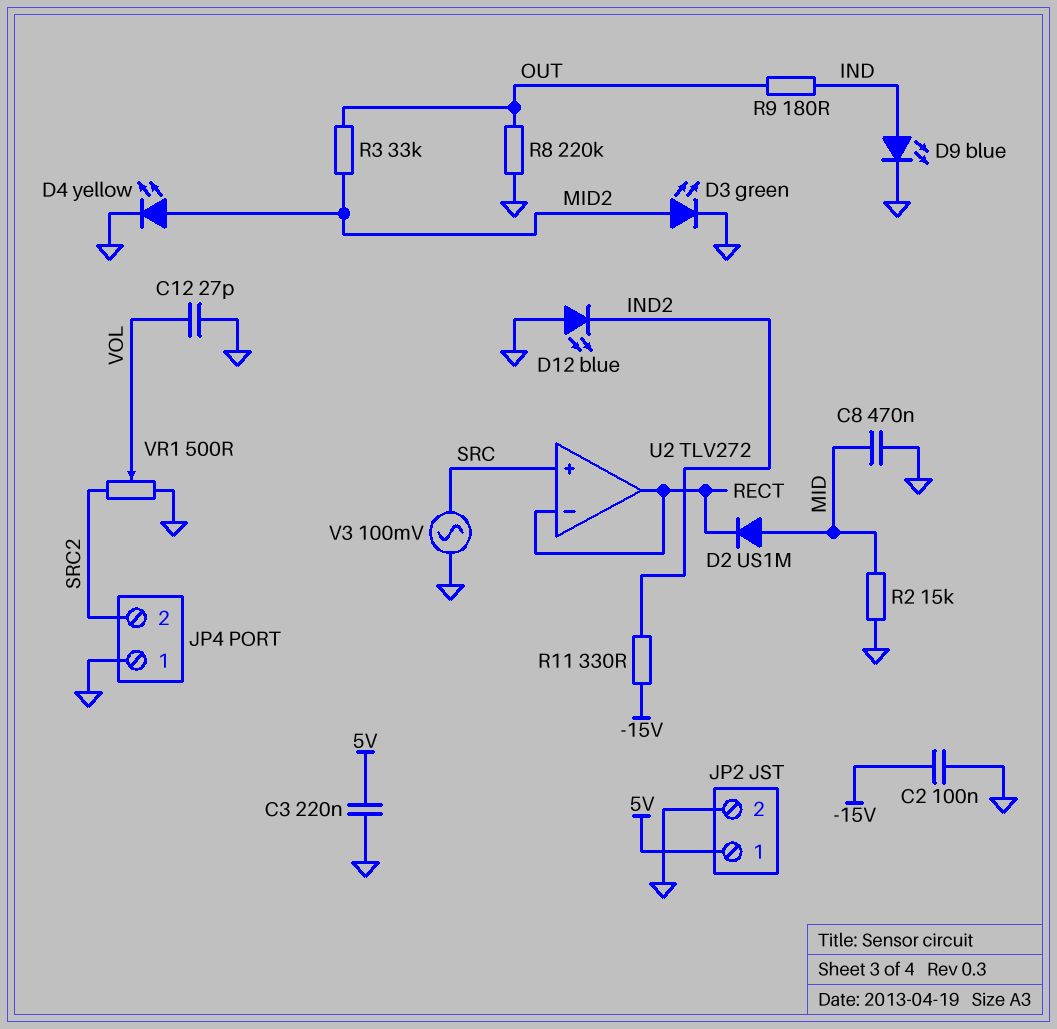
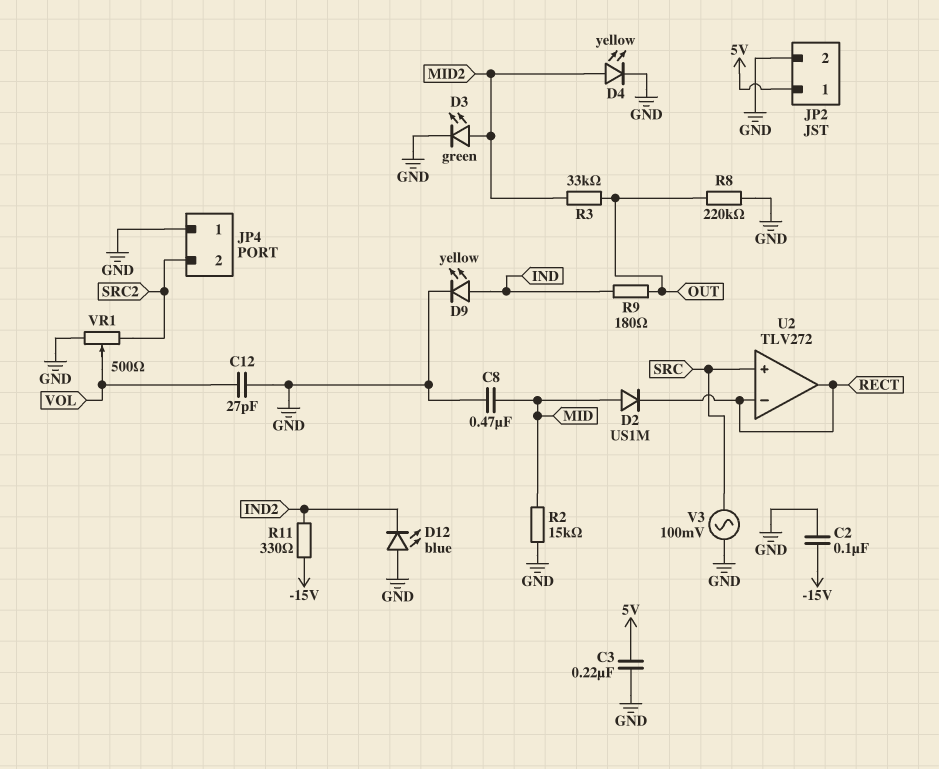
D9: LED blue (A IND, K GND) -> LED yellow (A IND, K GND)

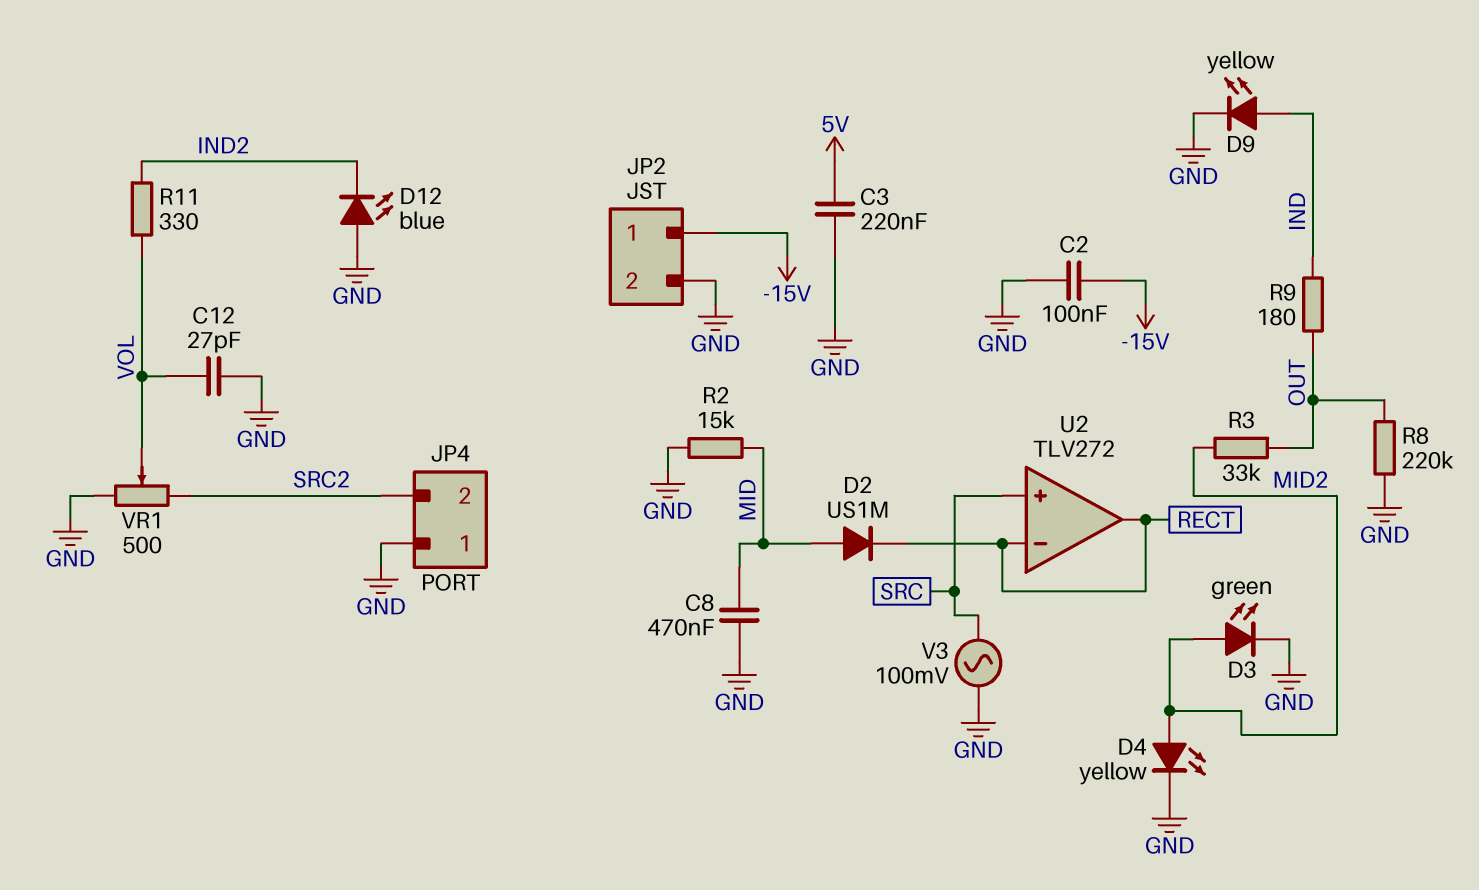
JP2 pin 1: 5V -> -15V
R11: 330 (-15V, IND2) -> 330 (IND2, VOL)

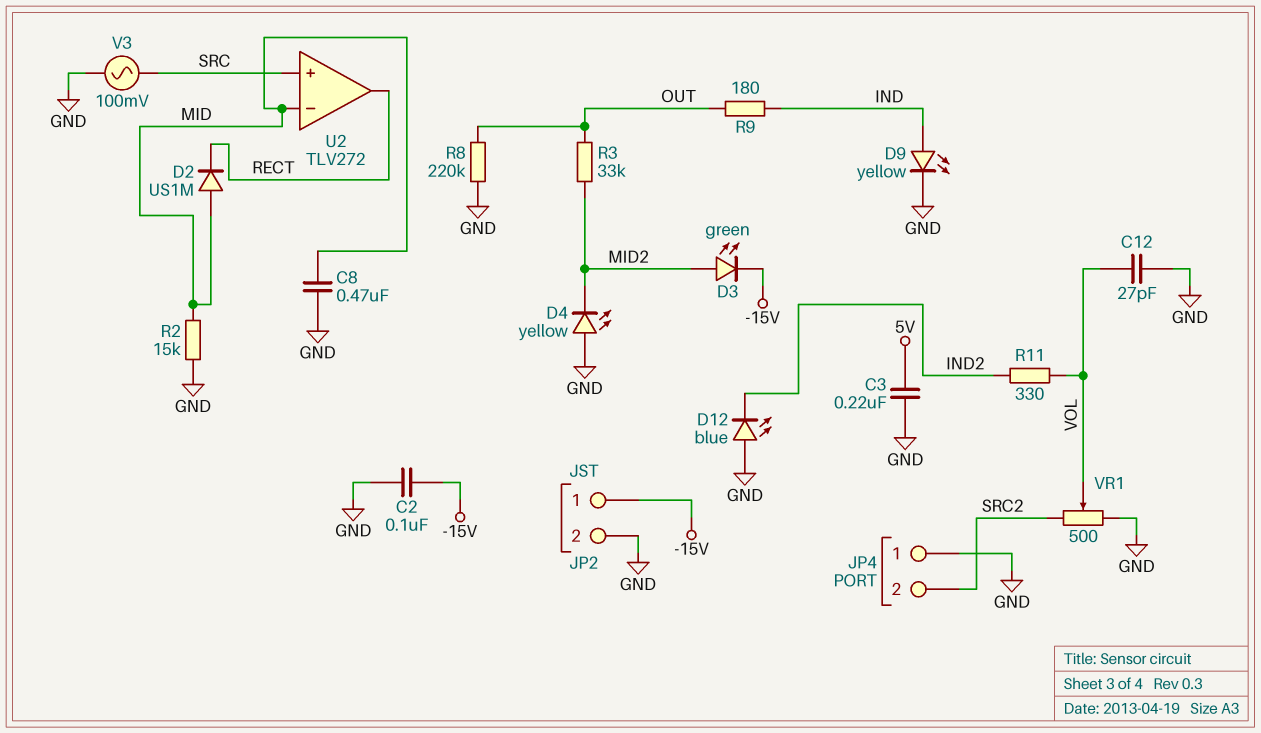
D3: LED green (A MID2, K GND) -> LED green (A MID2, K -15V)
D4: LED yellow (A MID2, K GND) -> LED yellow (A GND, K MID2)
U2 pin in-: RECT -> MID

